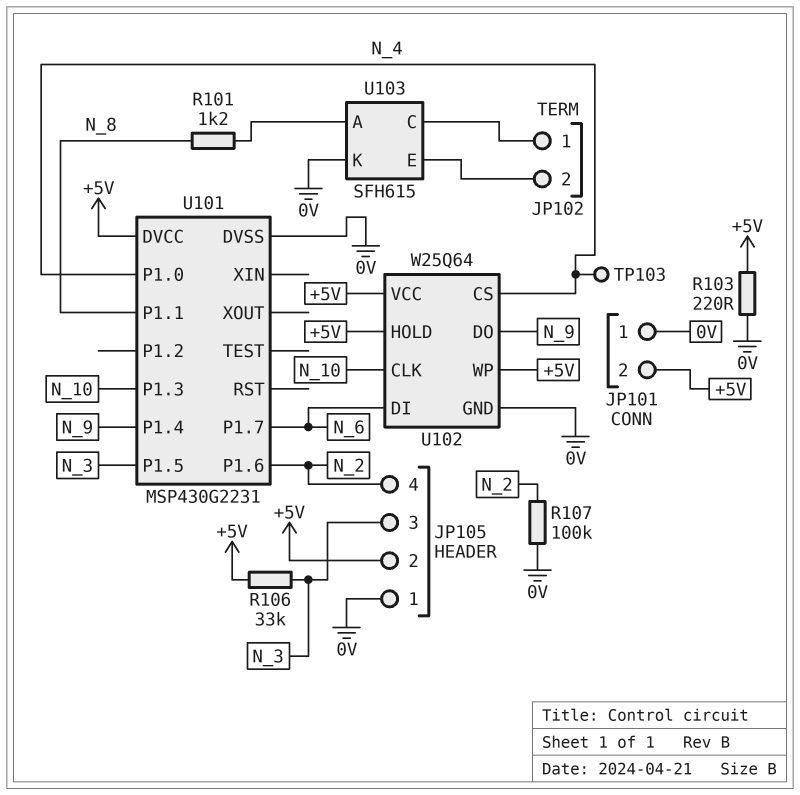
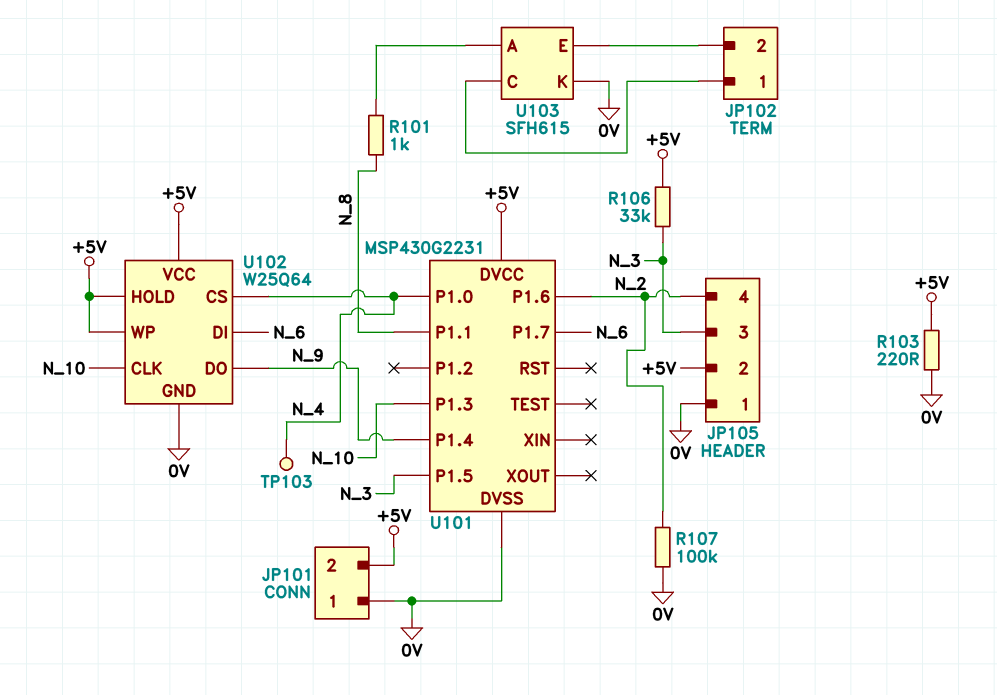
R101: 1.2k (N_8, U103/A) -> 1k (N_8, U103/A)

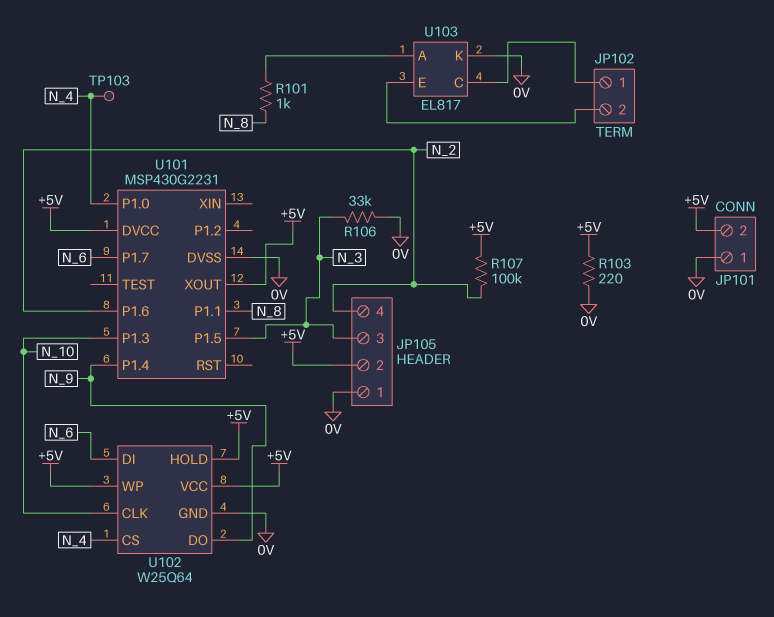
R106: 33k (+5V, N_3) -> 33k (0V, N_3)
R107: 100k (0V, N_2) -> 100k (+5V, N_2)
U101 pin XOUT: none -> +5V
U103: SFH615 -> EL817

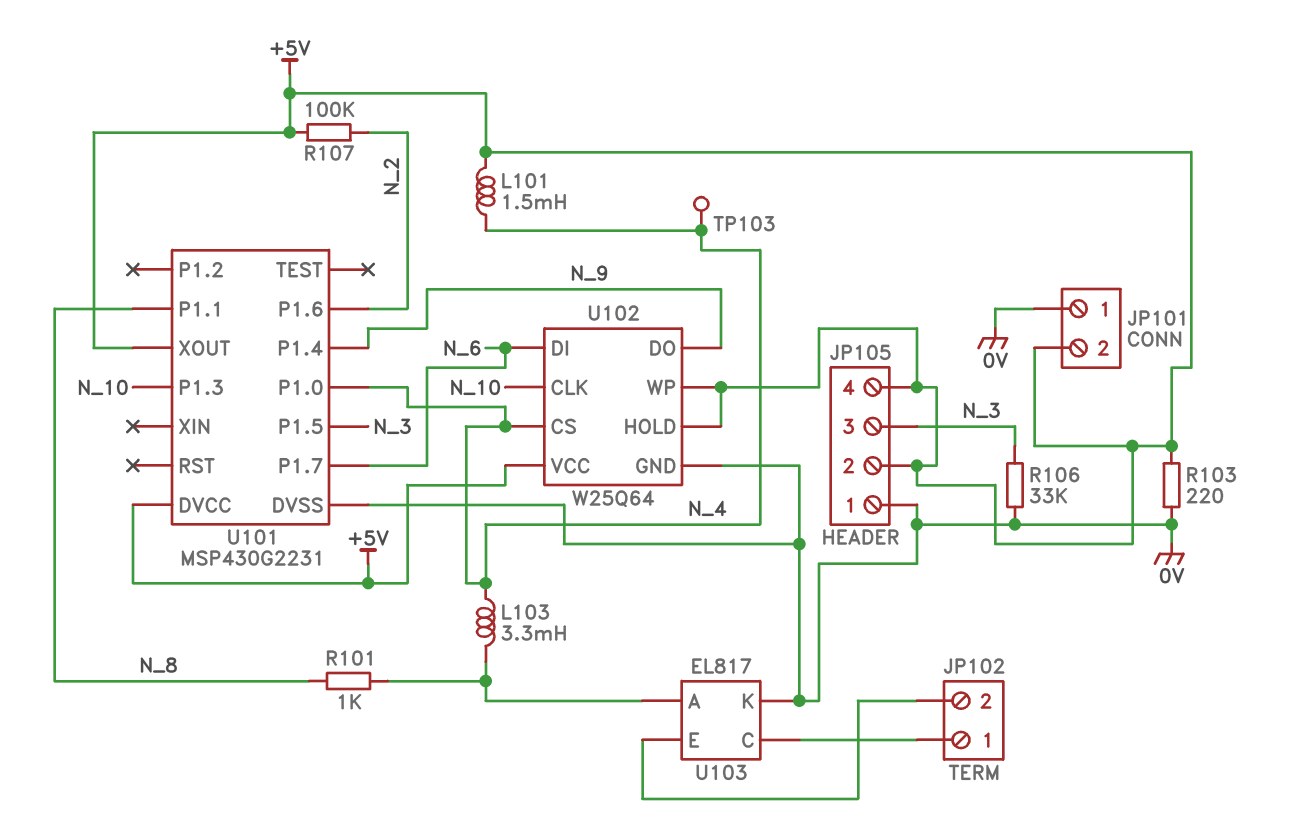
JP105 pin 4: N_2 -> +5V
L101: none -> 1.5mH (+5V, N_4)
L103: none -> 3.3mH (N_4, U103/A)

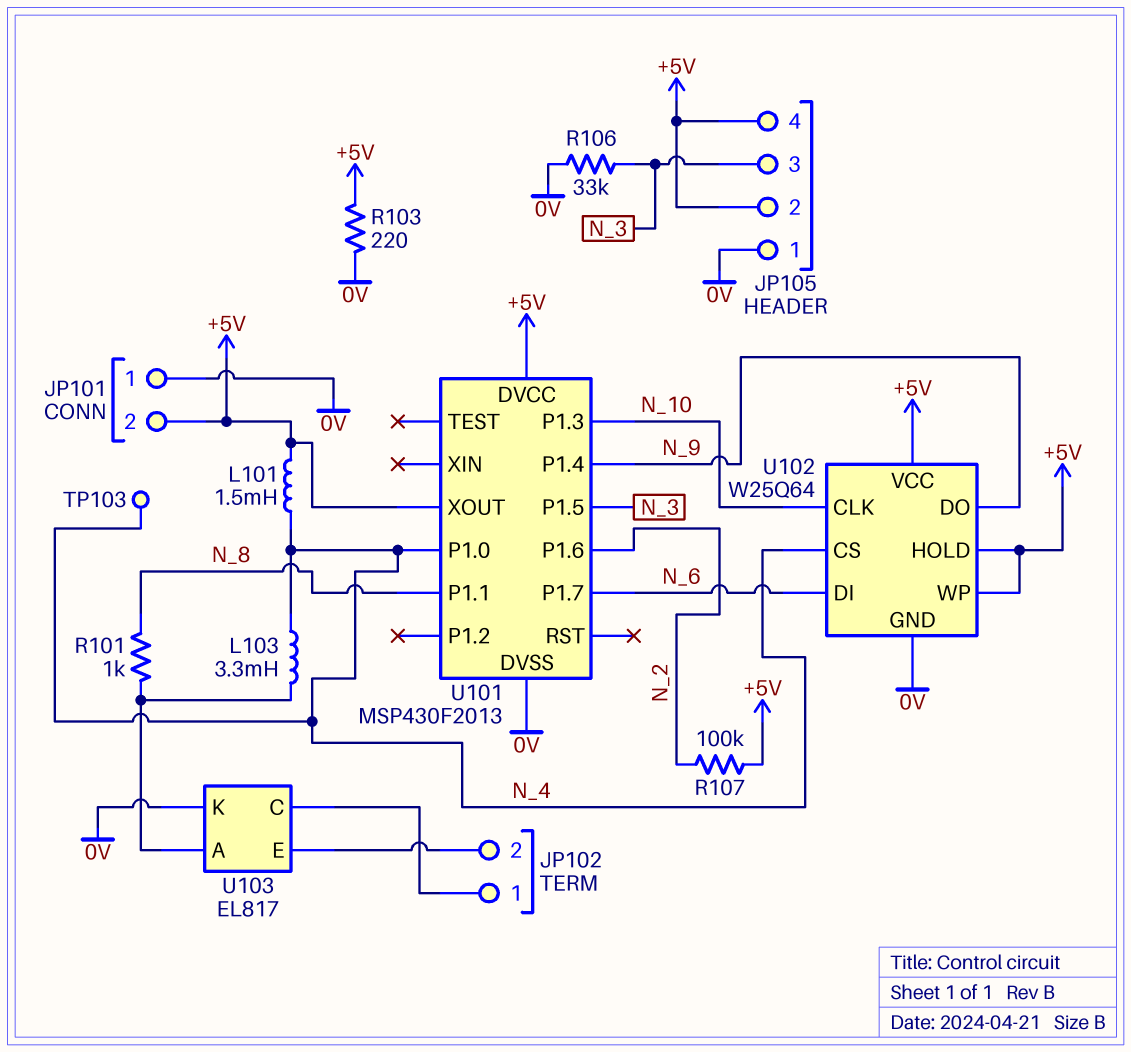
U101: MSP430G2231 -> MSP430F2013

